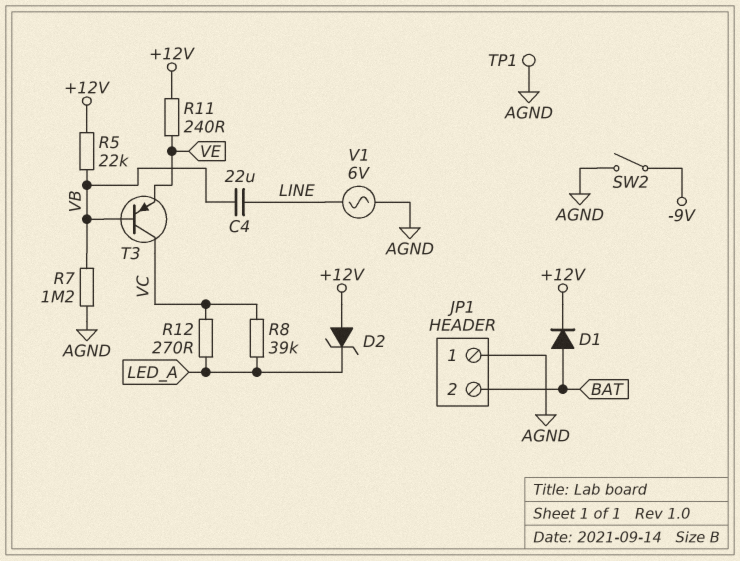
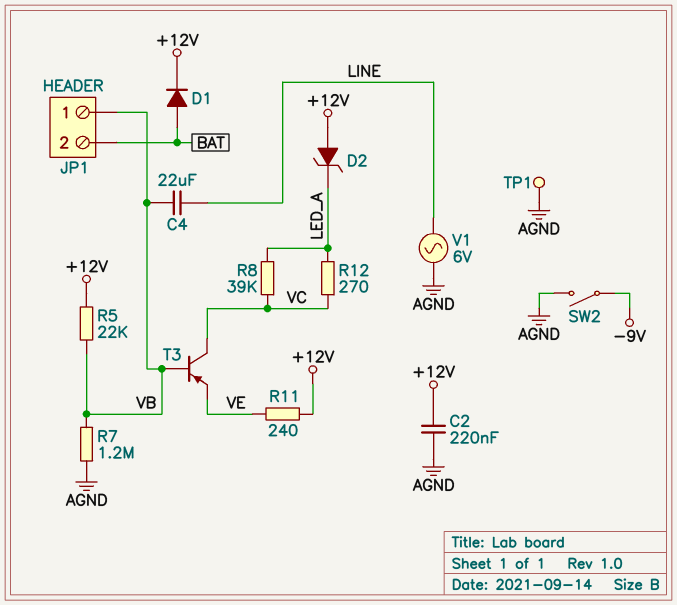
C2: none -> 220nF (+12V, AGND)
JP1 pin 1: AGND -> VB

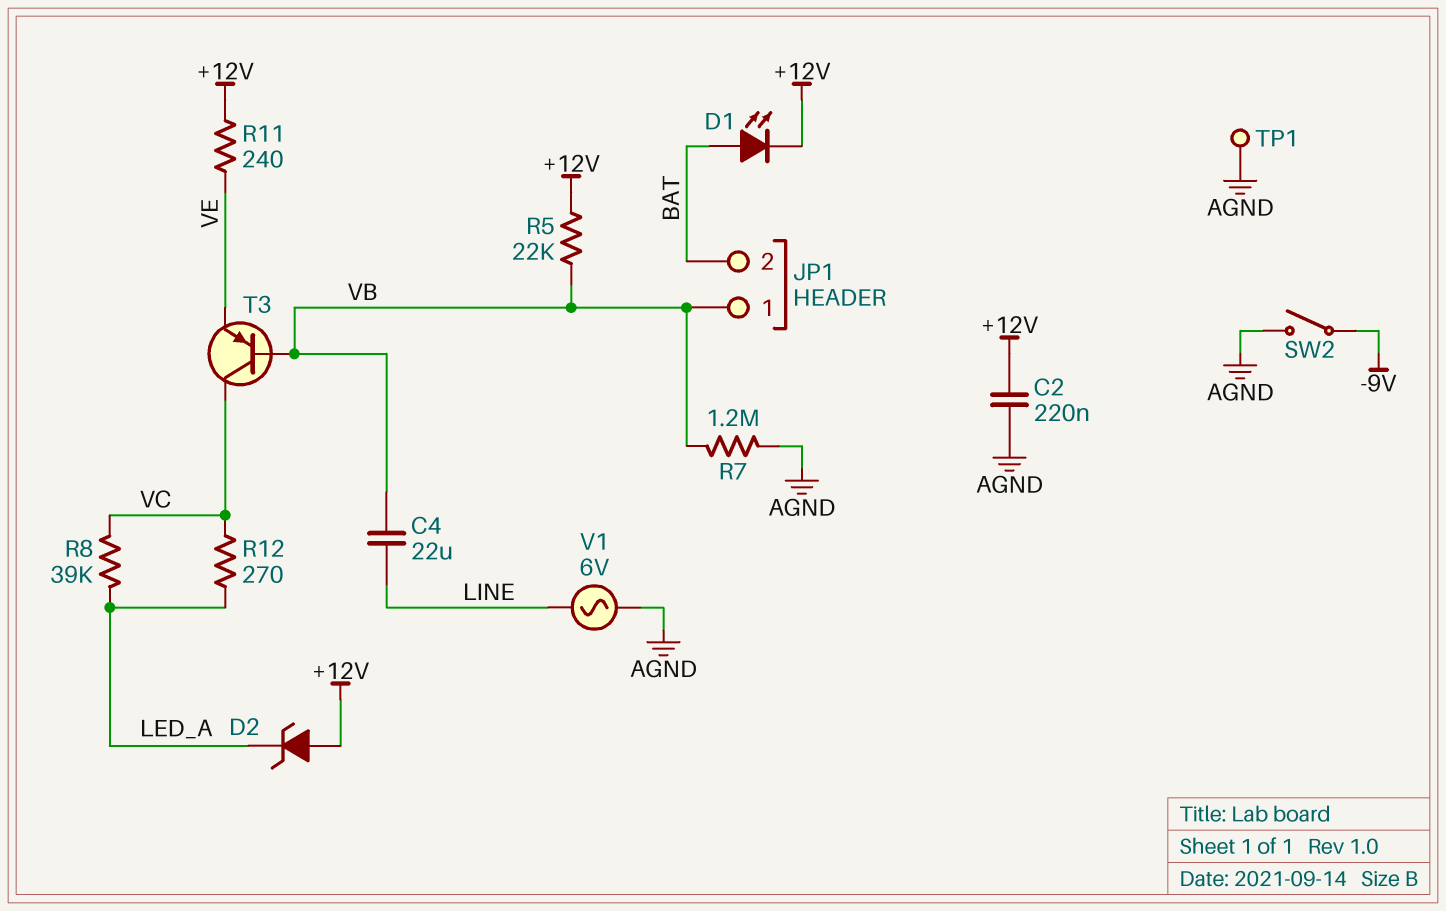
D1: diode (A BAT, K +12V) -> LED (A BAT, K +12V)

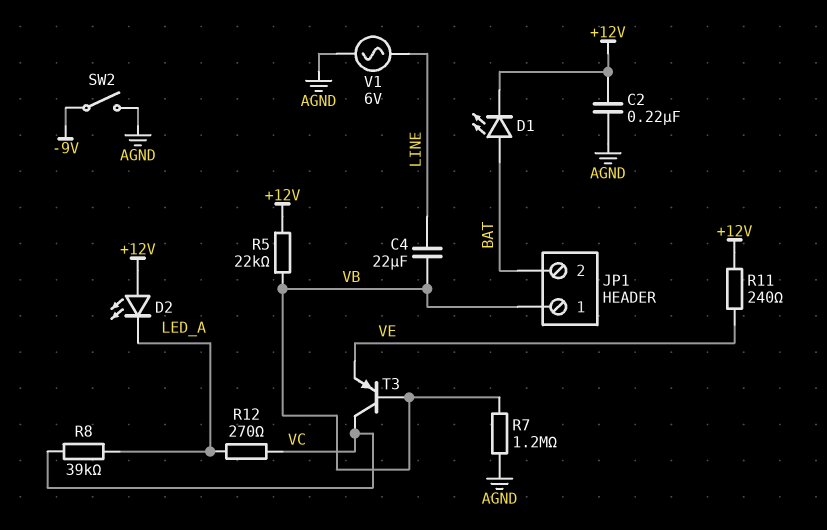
D2: zener (A +12V, K LED_A) -> LED (A +12V, K LED_A)
TP1: test point (AGND) -> none

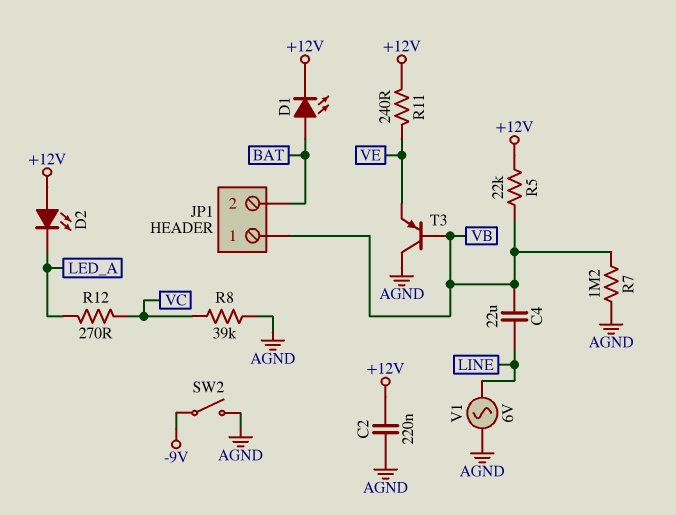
R8: 39k (LED_A, VC) -> 39k (AGND, VC)
T3: PNP (B VB, C VC, E VE) -> PNP (B VB, C AGND, E VE)

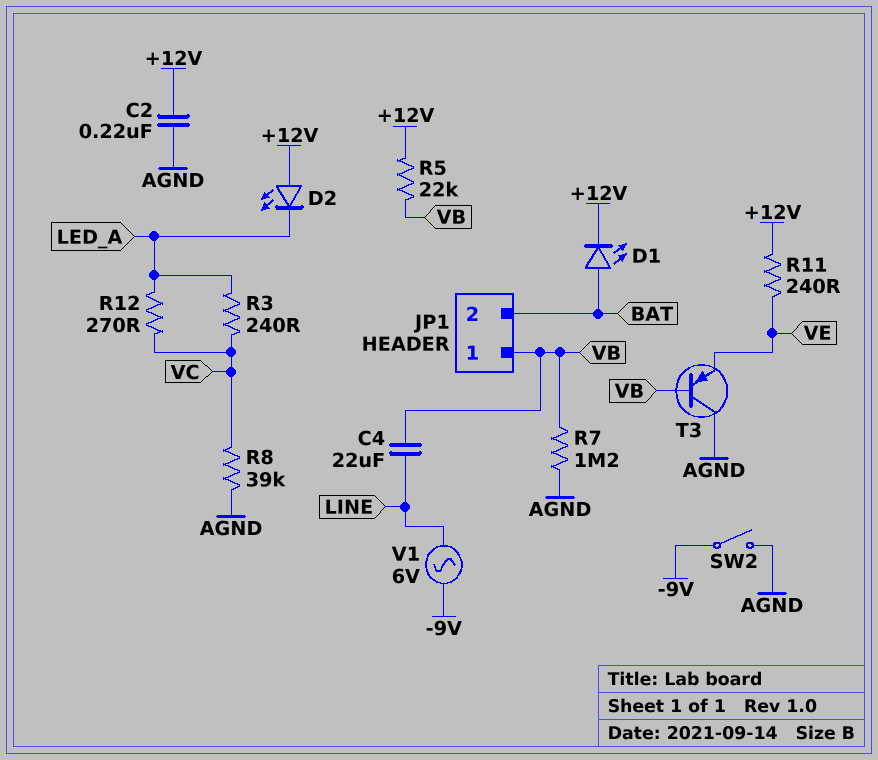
R3: none -> 240 (LED_A, VC)
V1: AC 6V (AGND, LINE) -> AC 6V (-9V, LINE)

